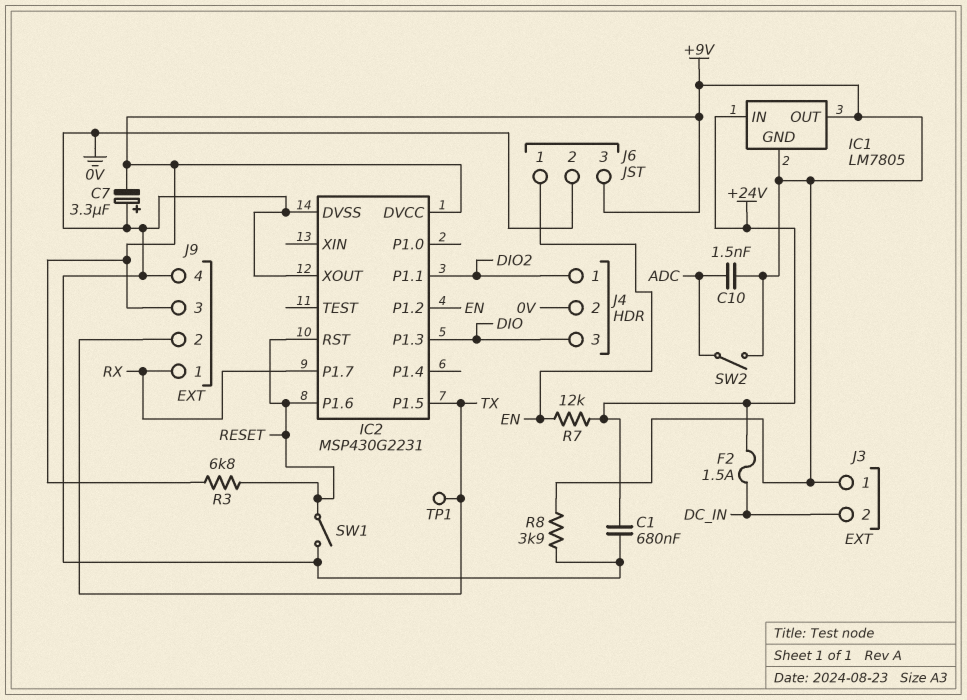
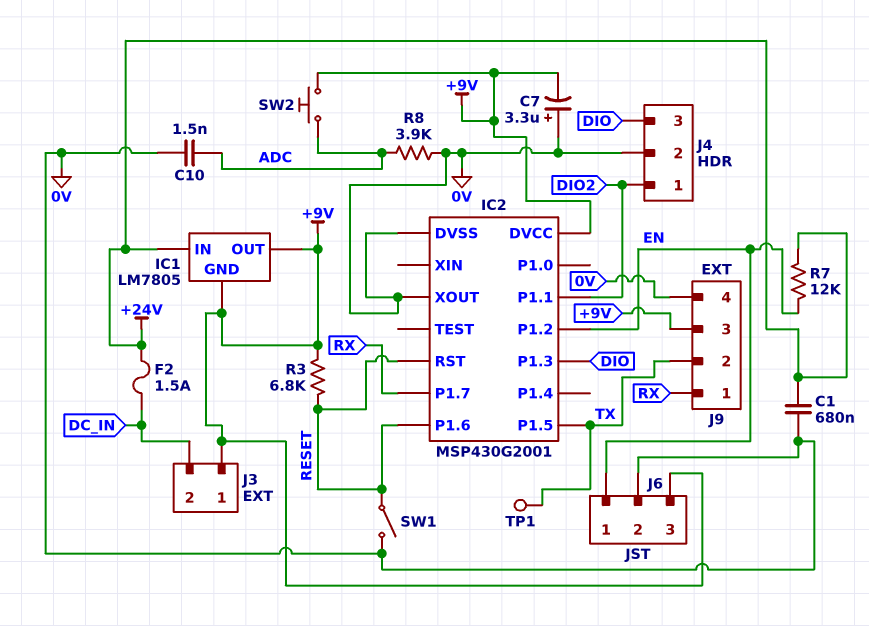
C10: 1.5nF (+9V, ADC) -> 1.5nF (0V, ADC)
IC2: MSP430G2231 -> MSP430G2001
R8: 3.9k (+9V, 0V) -> 3.9k (0V, ADC)
SW2: switch (+9V, ADC) -> button (+9V, ADC)

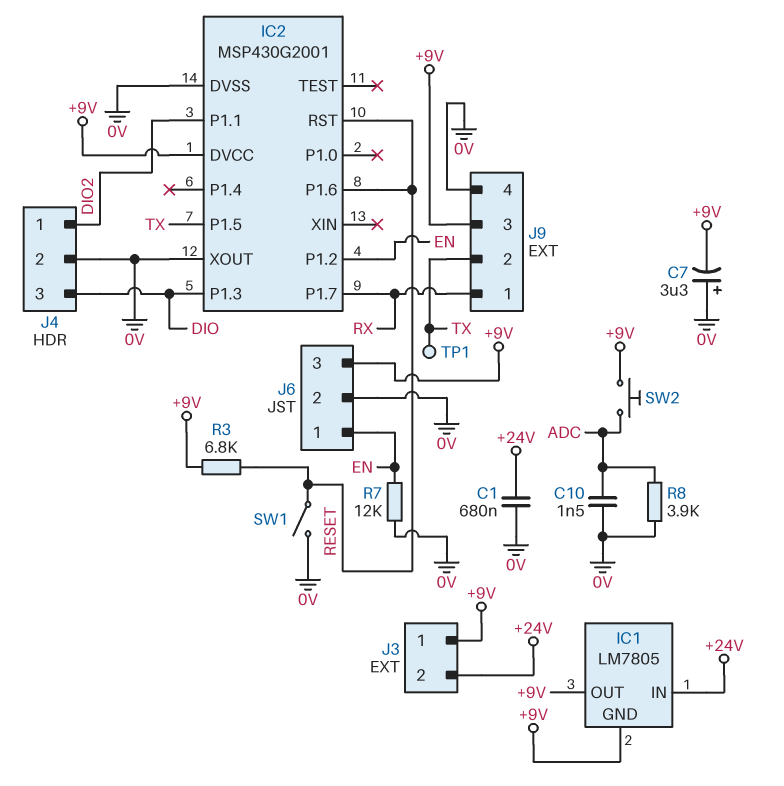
F2: 1.5A (+24V, DC_IN) -> none
J3 pin 2: DC_IN -> +24V
R7: 12k (+24V, EN) -> 12k (0V, EN)

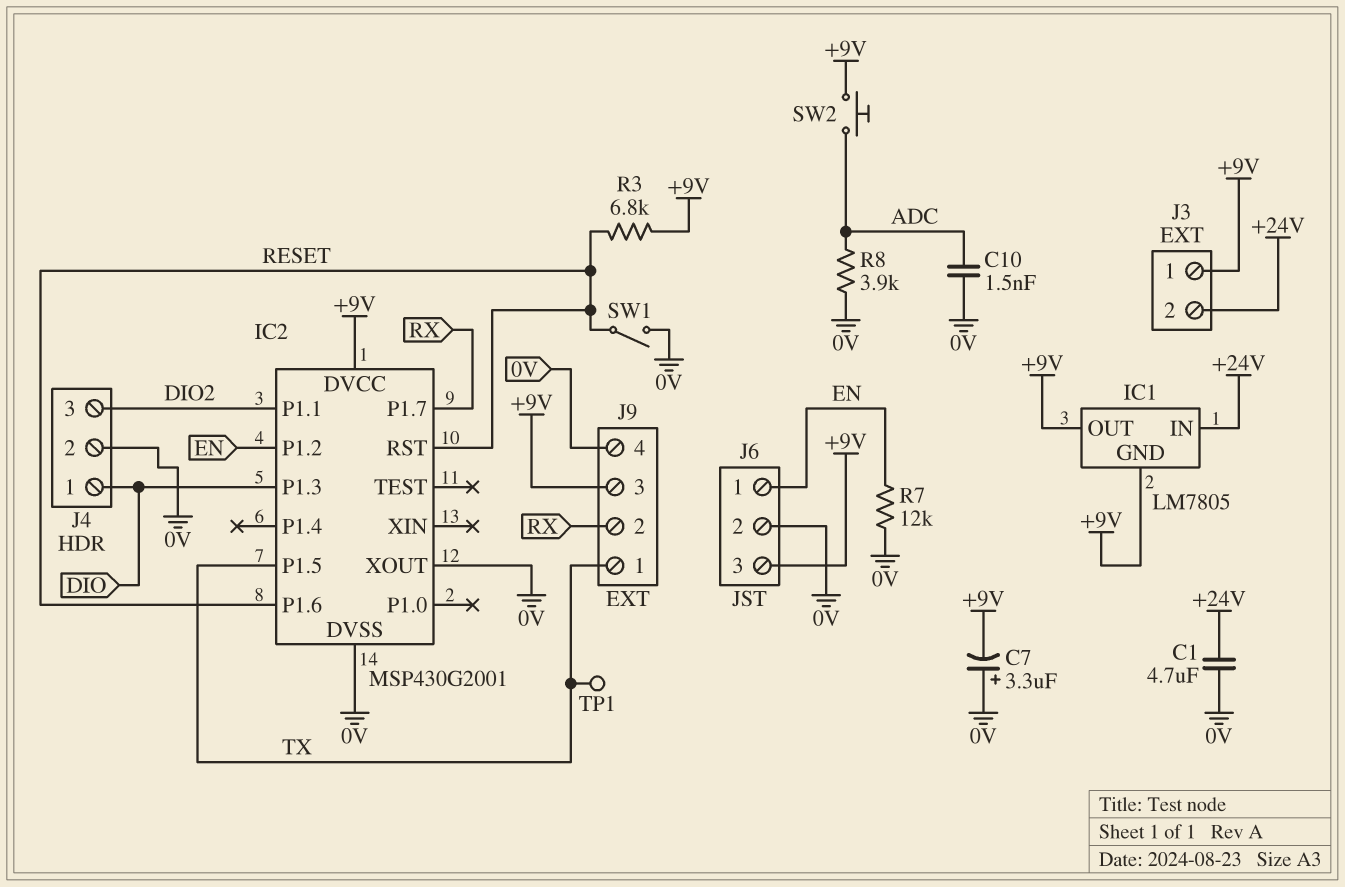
C1: 680nF (+24V, 0V) -> 4.7uF (+24V, 0V)
J4 pin 1: DIO2 -> DIO
J4 pin 3: DIO -> DIO2
J9 pin 1: RX -> TX
J9 pin 2: TX -> RX

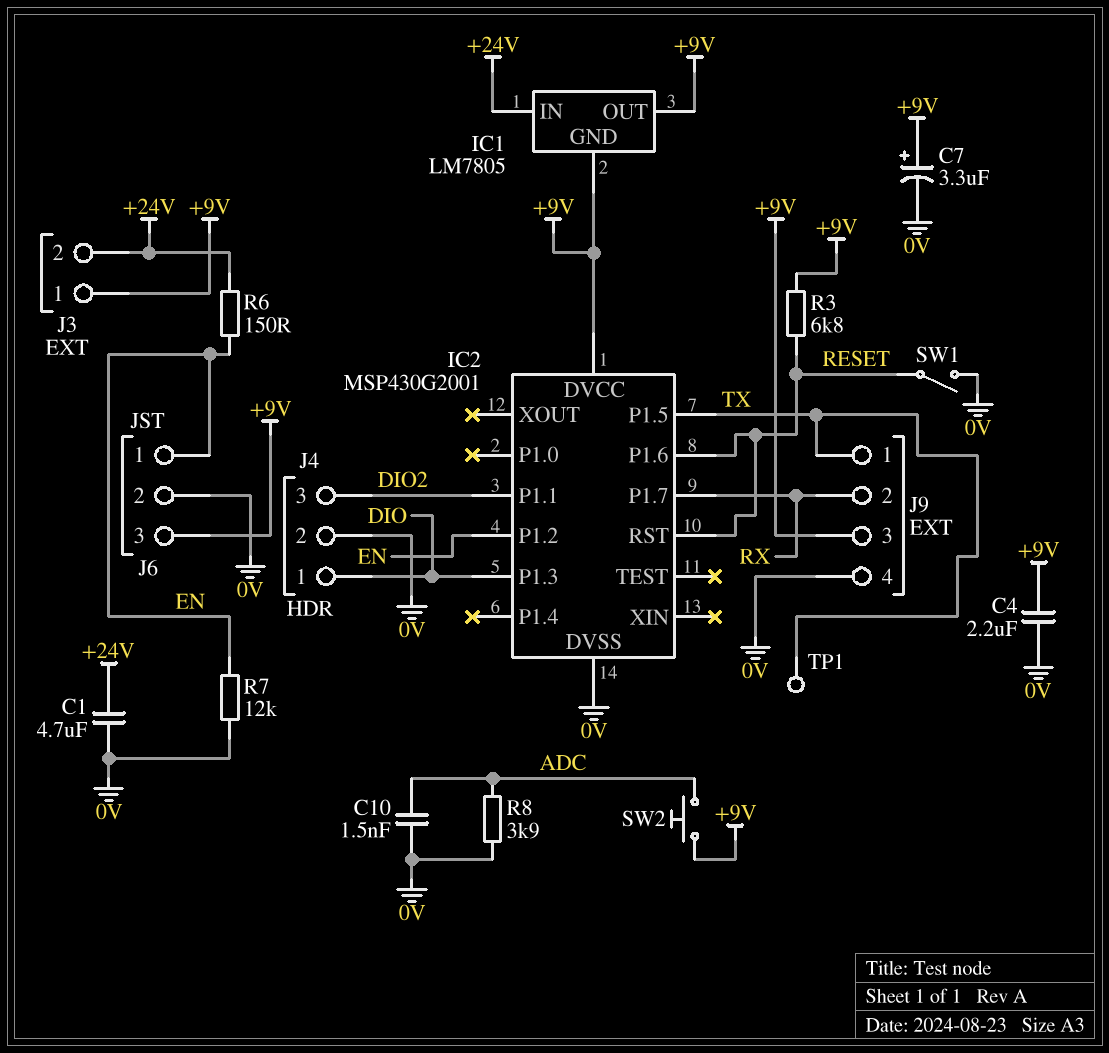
C4: none -> 2.2uF (+9V, 0V)
C7: 3.3uF (plus 0V, minus +9V) -> 3.3uF (plus +9V, minus 0V)
IC2 pin XOUT: 0V -> none
R6: none -> 150 (+24V, EN)

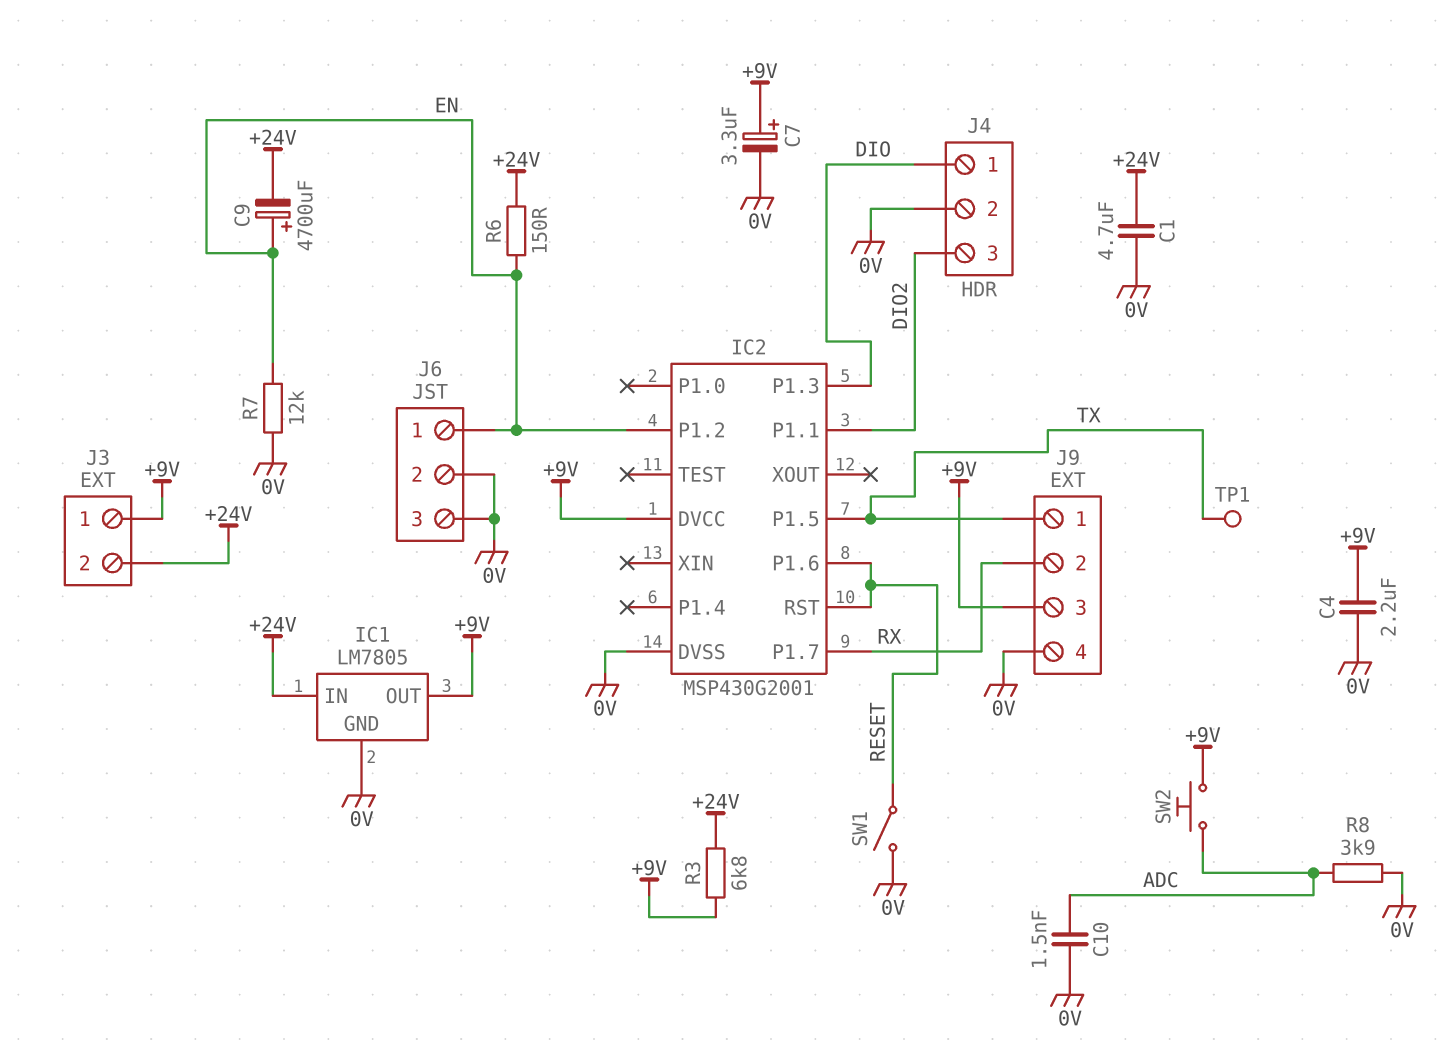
C9: none -> 4700uF (plus EN, minus +24V)
IC1 pin GND: +9V -> 0V
J6 pin 3: +9V -> 0V
R3: 6.8k (+9V, RESET) -> 6.8k (+9V, +24V)

